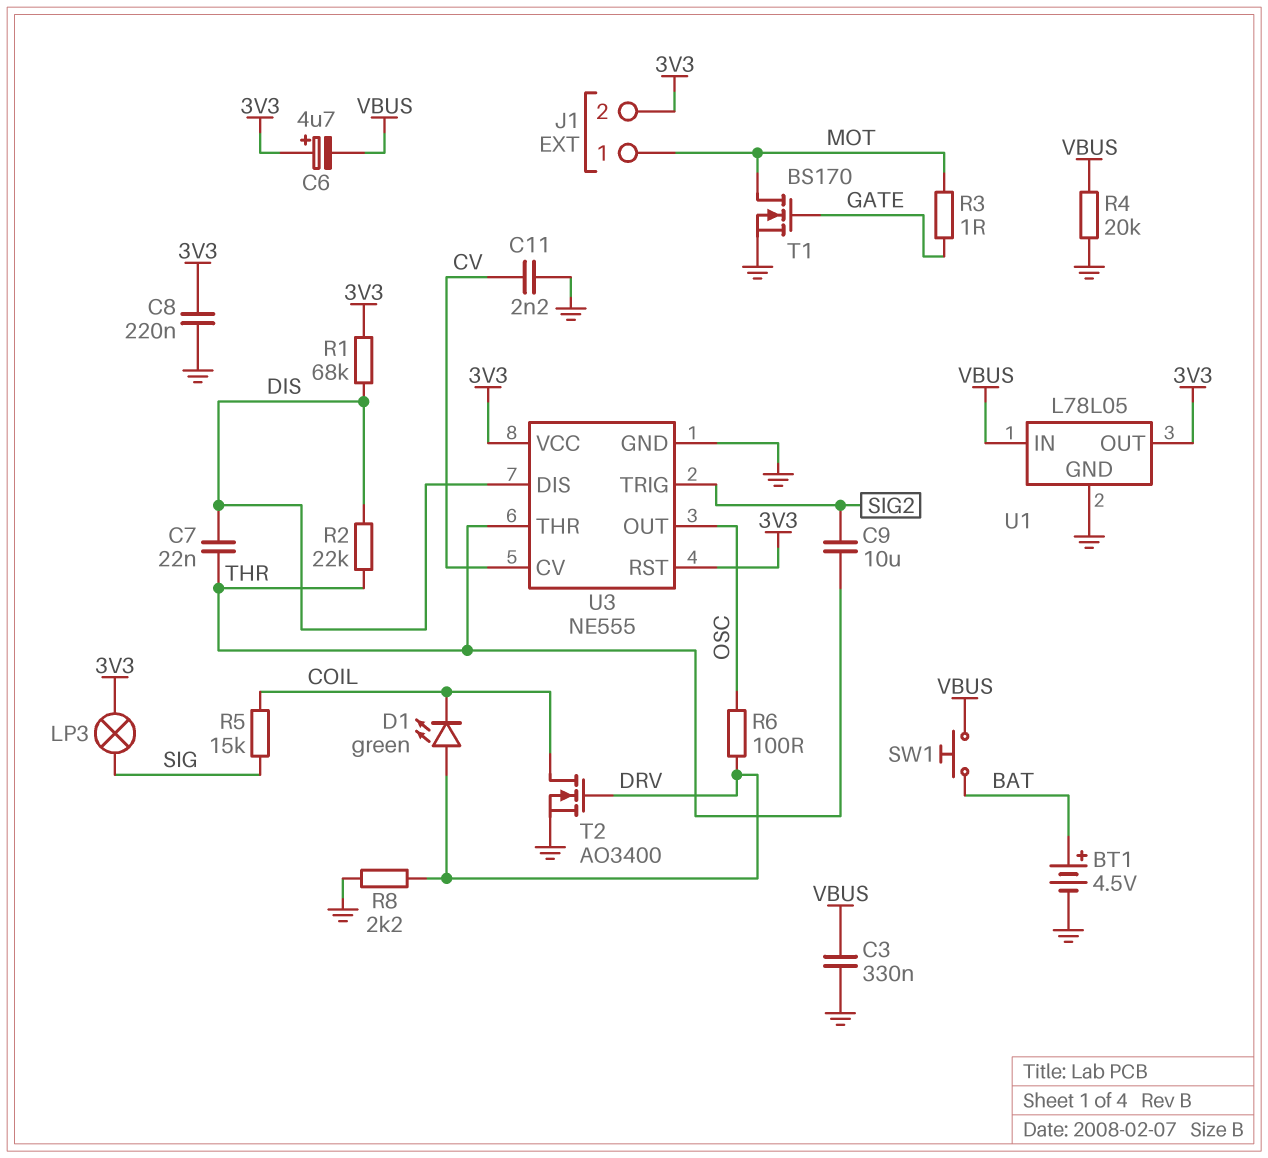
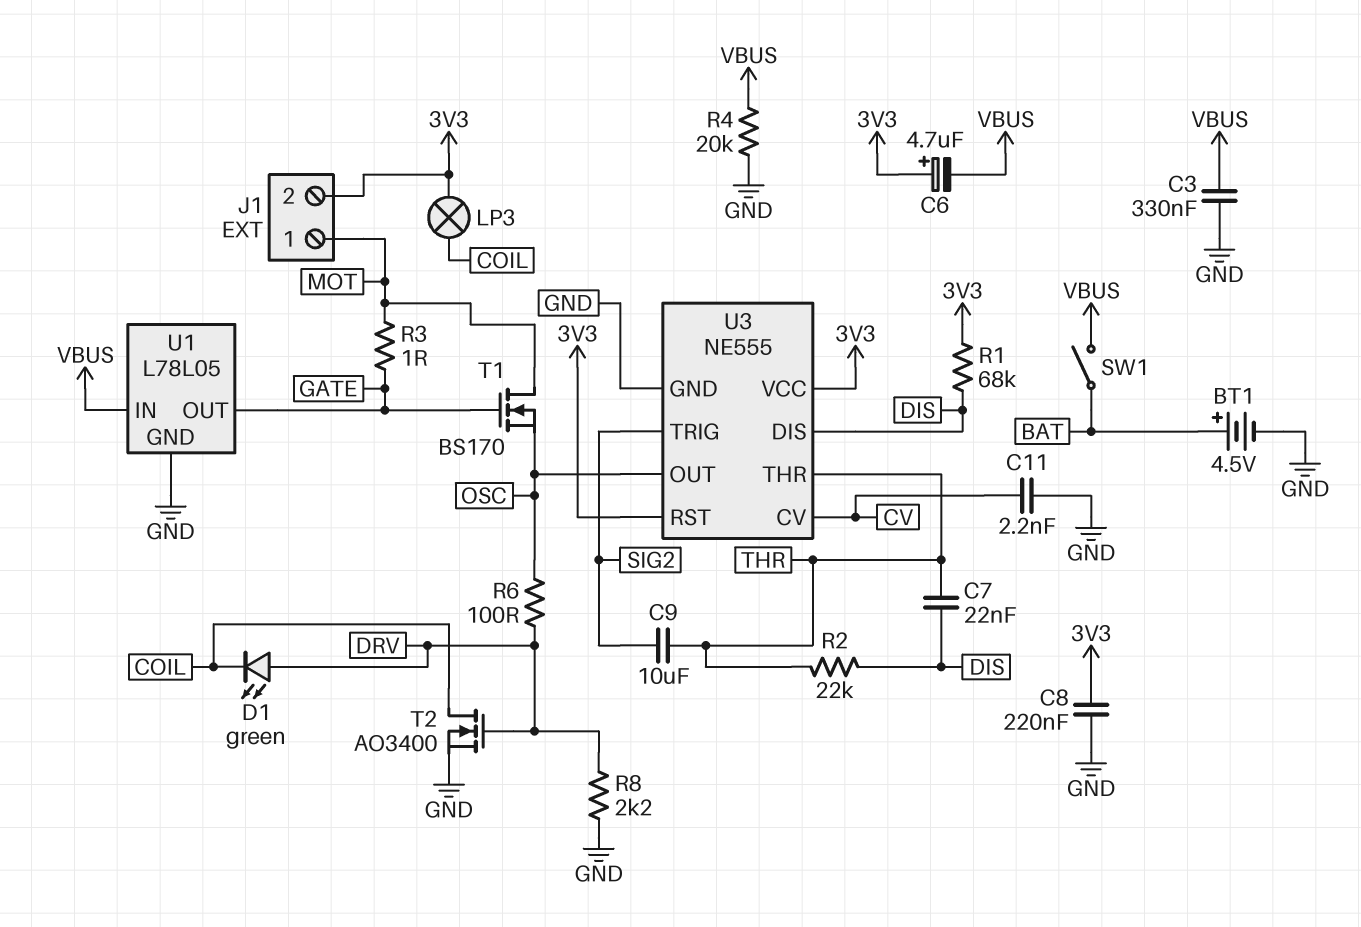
LP3: lamp (3V3, SIG) -> lamp (3V3, COIL)
R5: 15k (COIL, SIG) -> none
SW1: button (BAT, VBUS) -> switch (BAT, VBUS)
T1: NMOS BS170 (G GATE, D MOT, S GND) -> NMOS BS170 (G GATE, D MOT, S OSC)
U1 pin OUT: 3V3 -> GATE

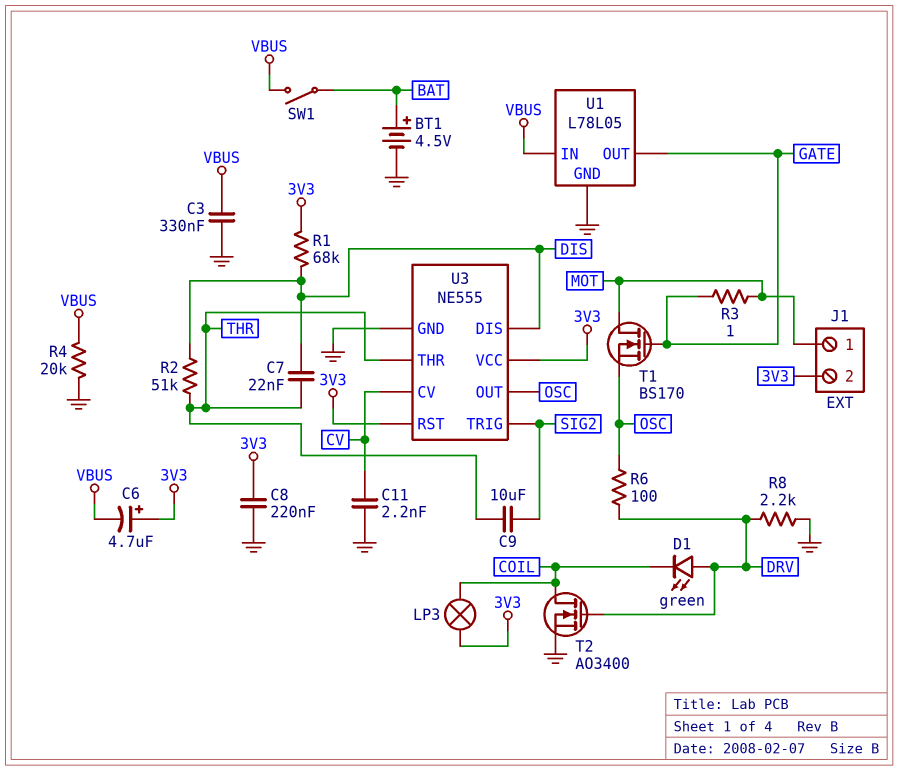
R2: 22k (DIS, THR) -> 51k (DIS, THR)

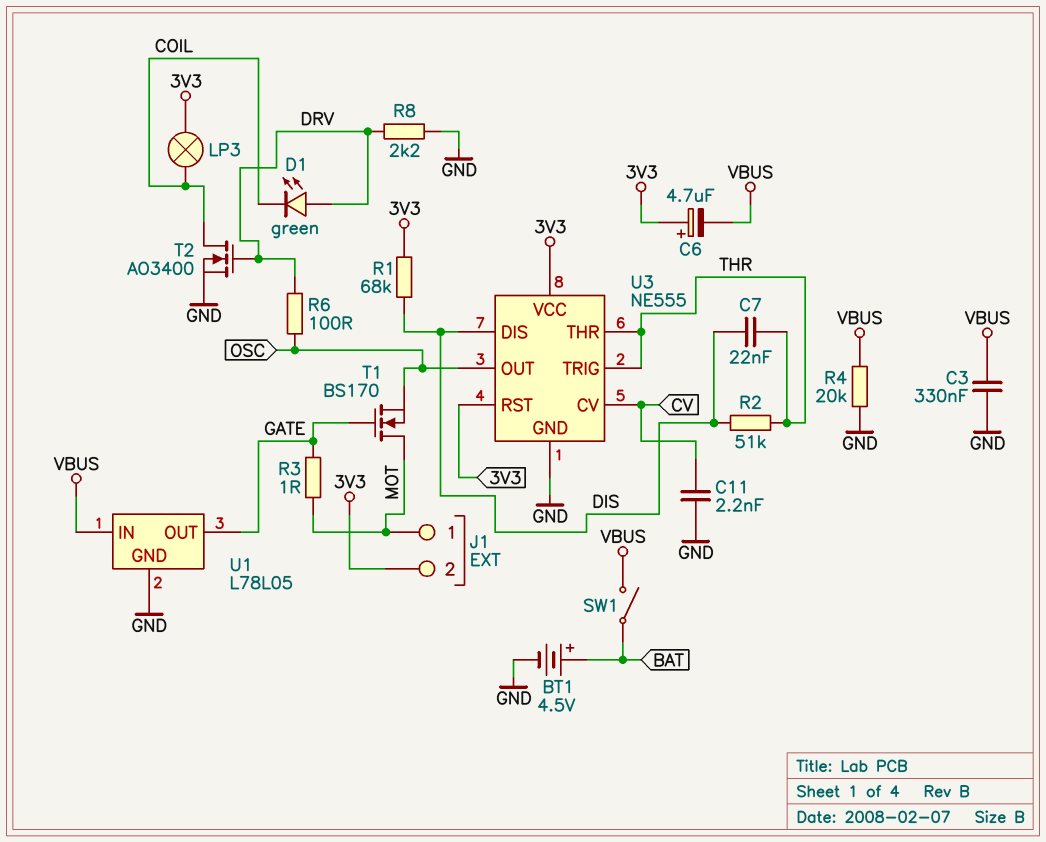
C8: 220nF (3V3, GND) -> none
C9: 10uF (SIG2, THR) -> none
U3 pin TRIG: SIG2 -> THR

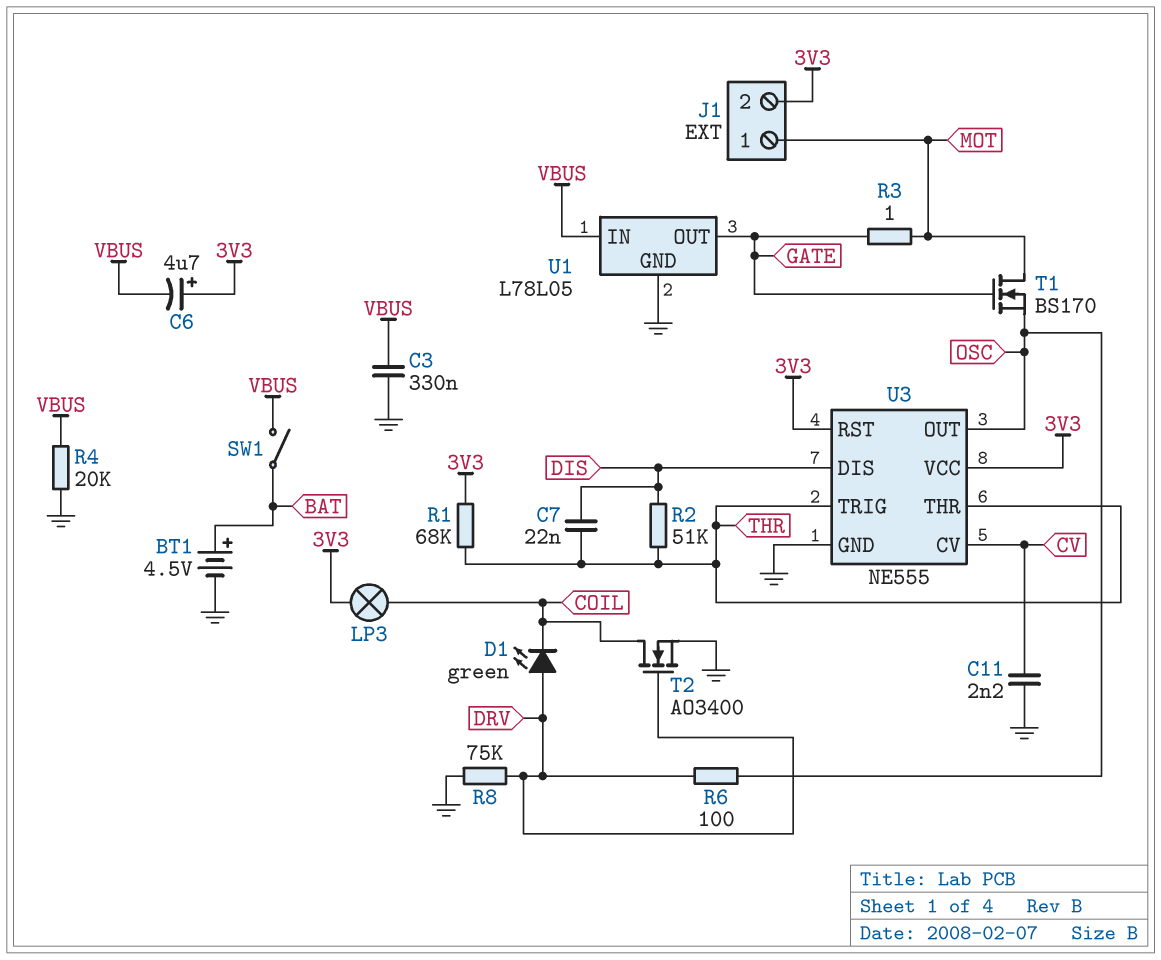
R1: 68k (3V3, DIS) -> 68k (3V3, THR)
R8: 2.2k (DRV, GND) -> 75k (DRV, GND)

